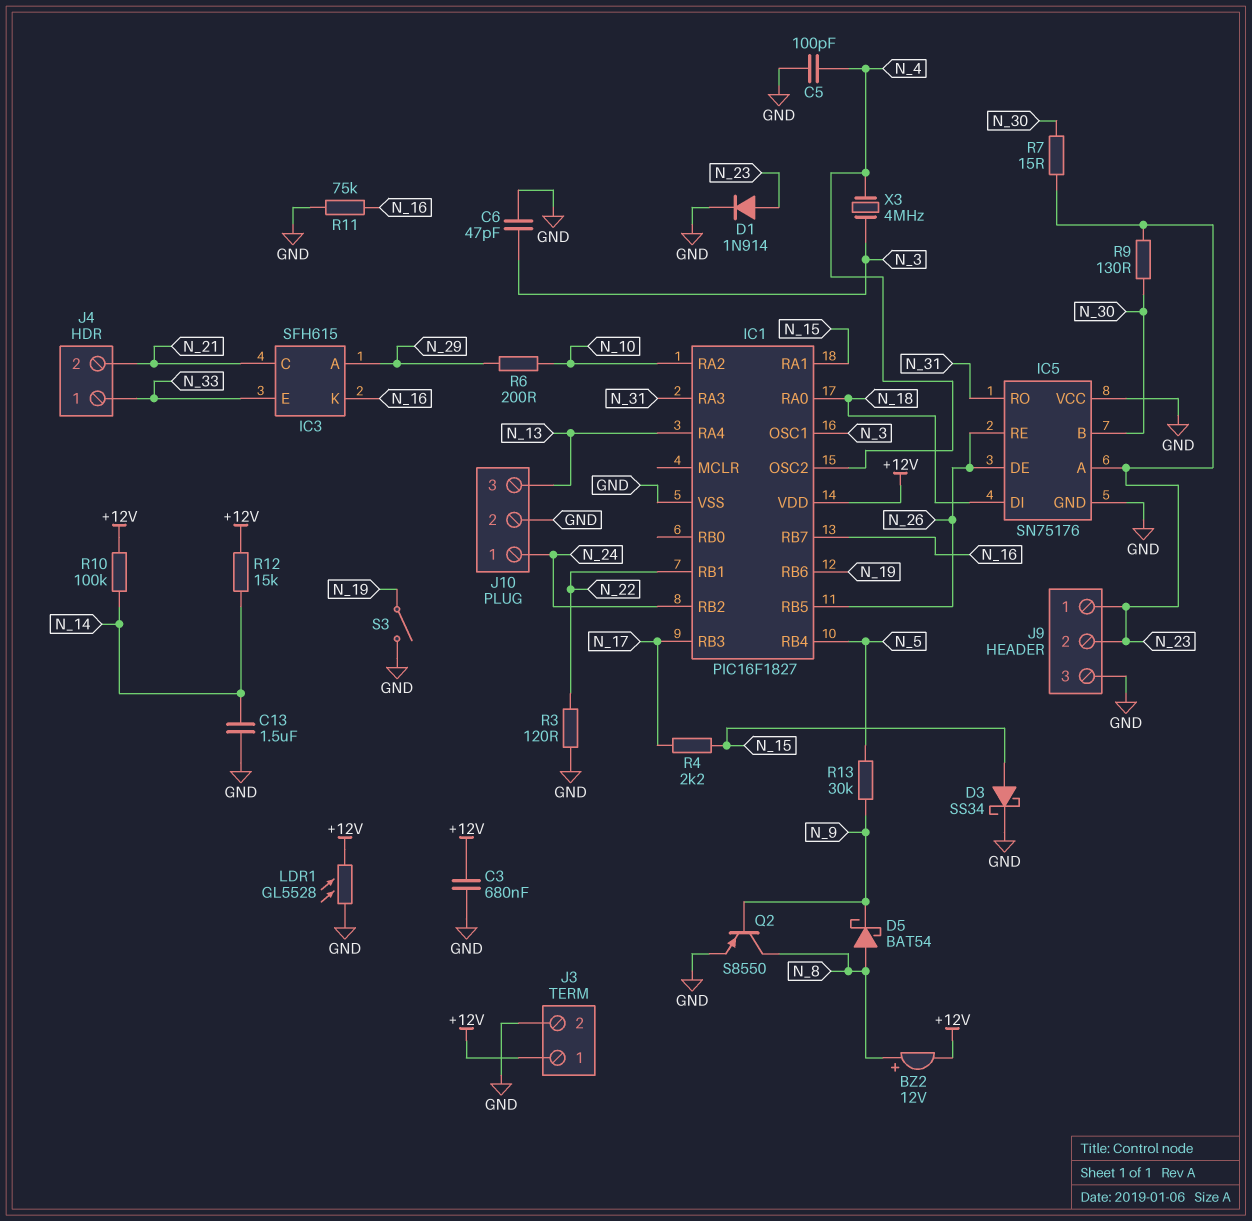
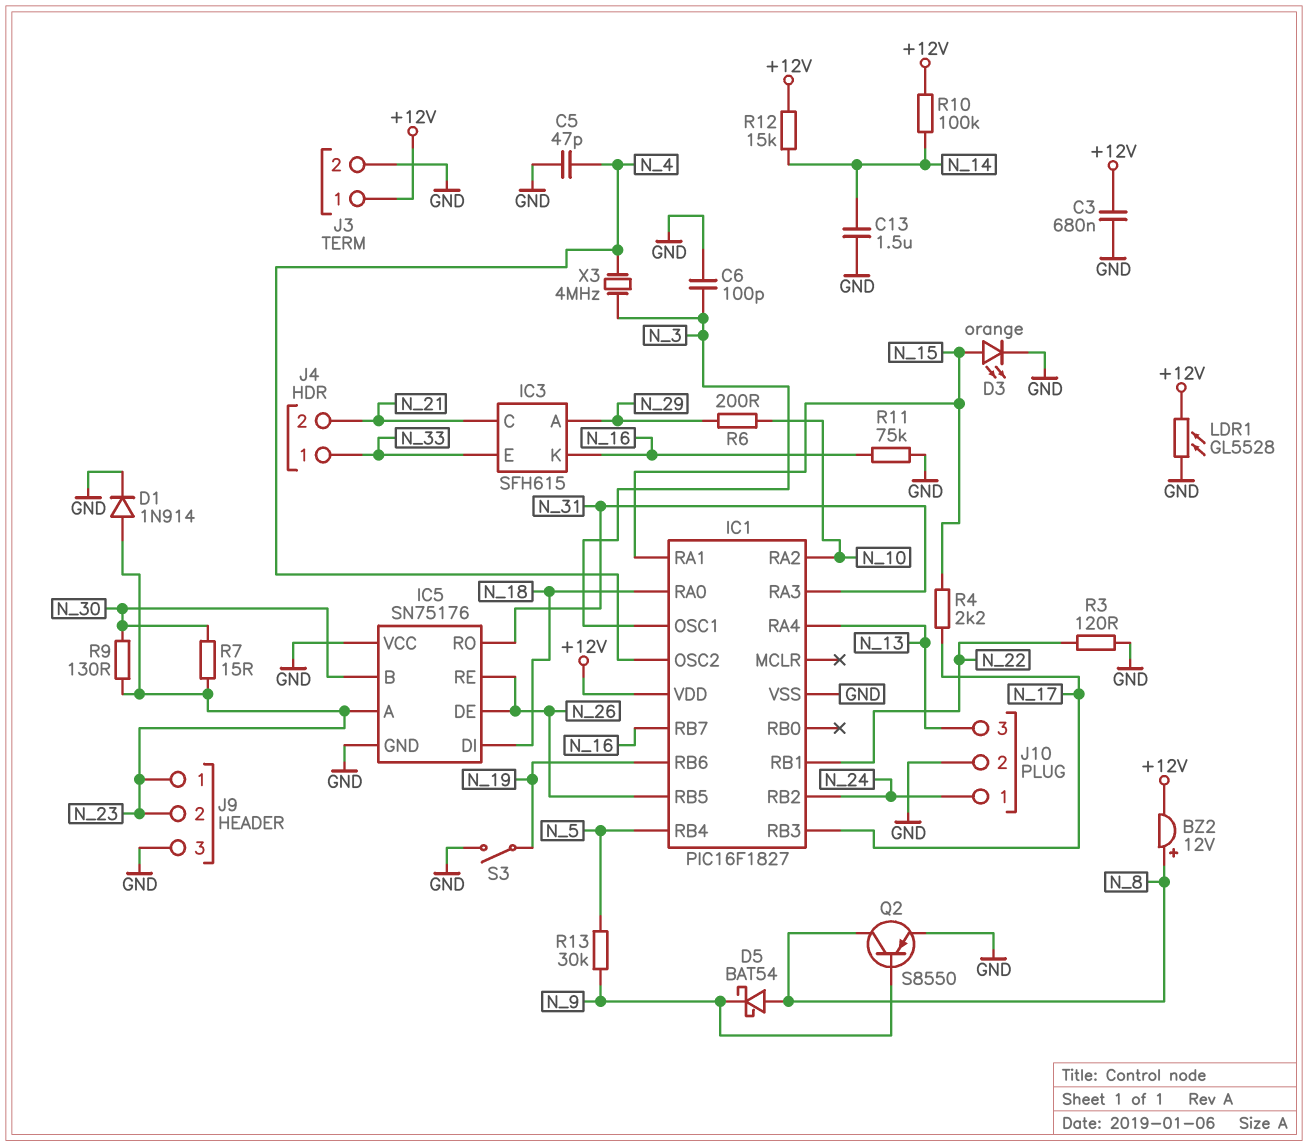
C5: 100pF (GND, N_4) -> 47pF (GND, N_4)
C6: 47pF (GND, N_3) -> 100pF (GND, N_3)
D3: schottky SS34 (A N_15, K GND) -> LED orange (A N_15, K GND)

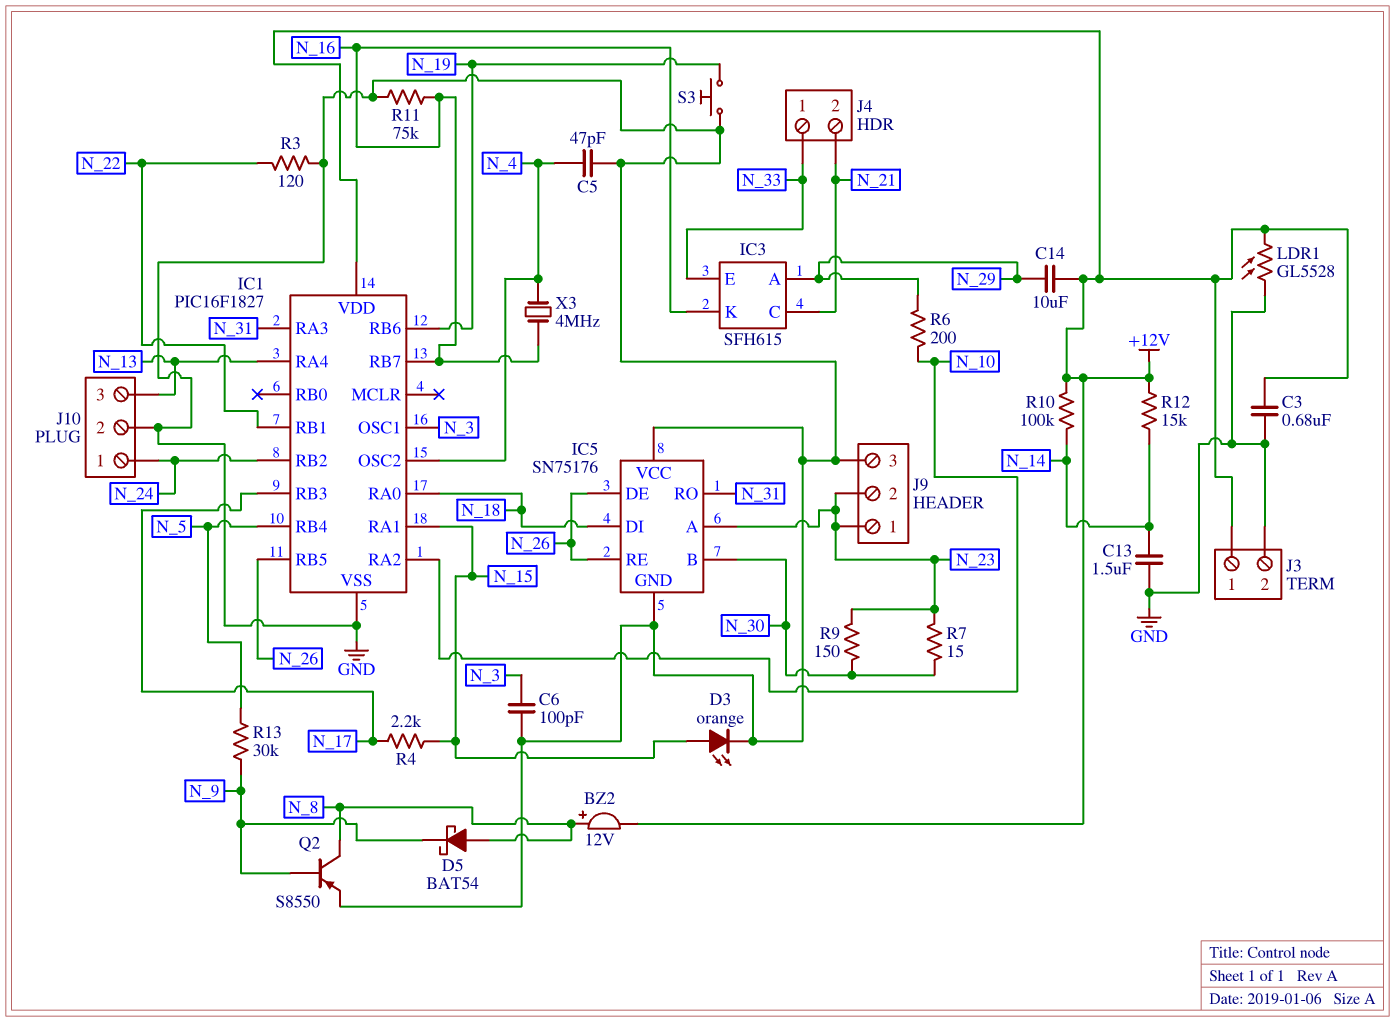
C14: none -> 10uF (+12V, N_29)
D1: diode 1N914 (A N_23, K GND) -> none
R9: 130 (N_23, N_30) -> 150 (N_23, N_30)
S3: switch (GND, N_19) -> button (GND, N_19)
X3: 4MHz (N_3, N_4) -> 4MHz (N_4, N_16)

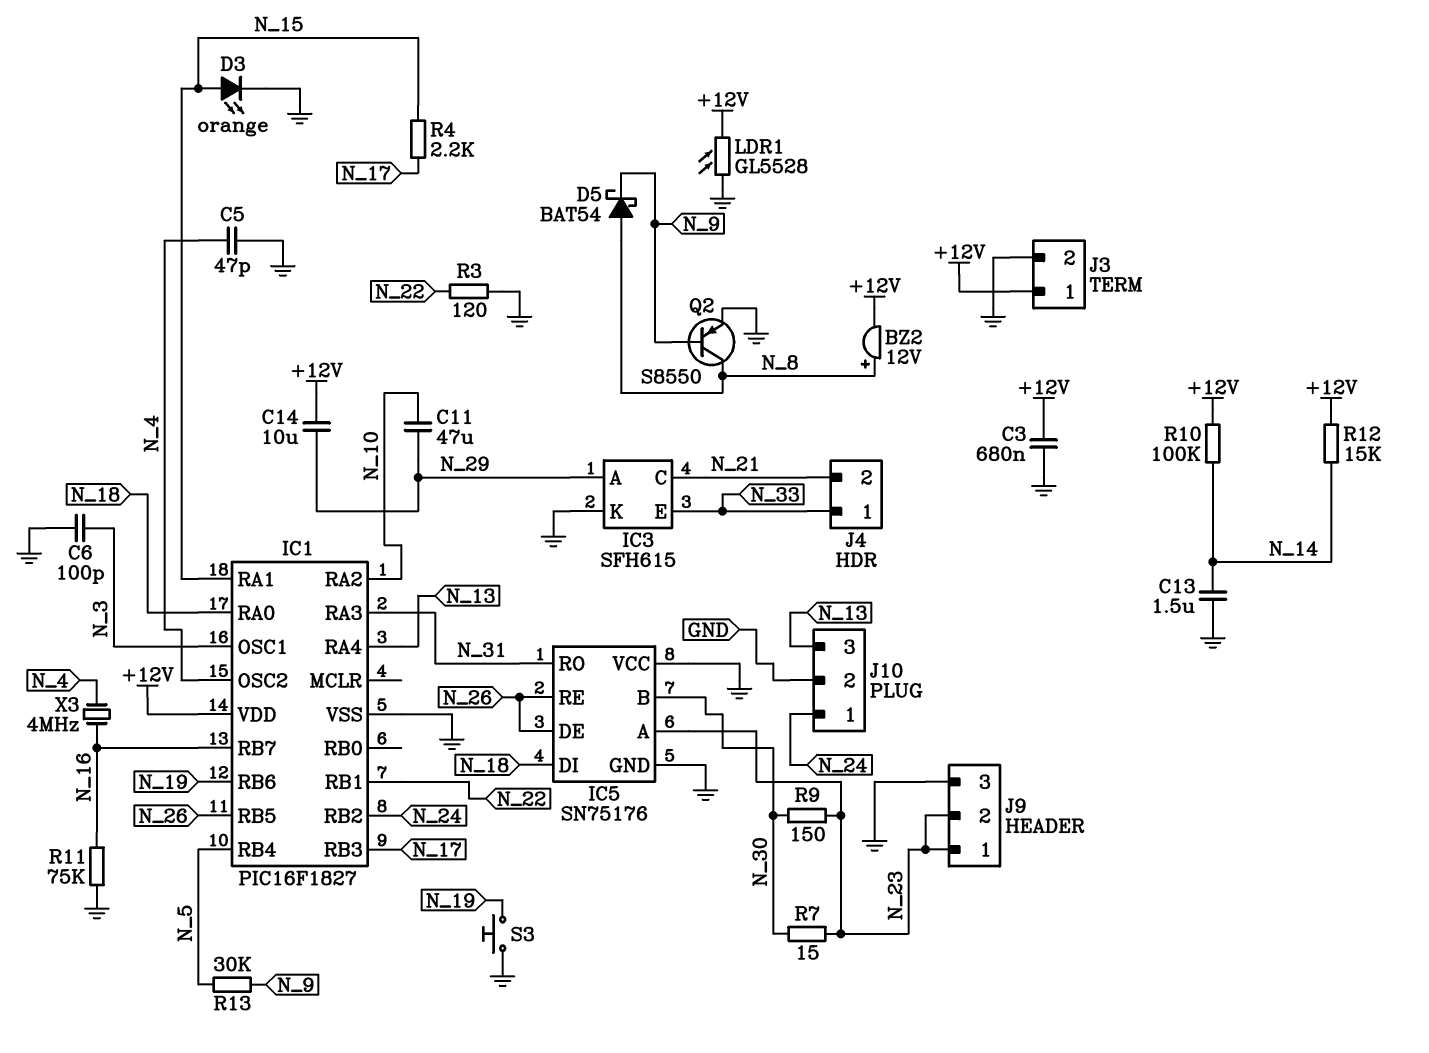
C11: none -> 47uF (N_10, N_29)
IC3 pin K: N_16 -> GND
R6: 200 (N_10, N_29) -> none

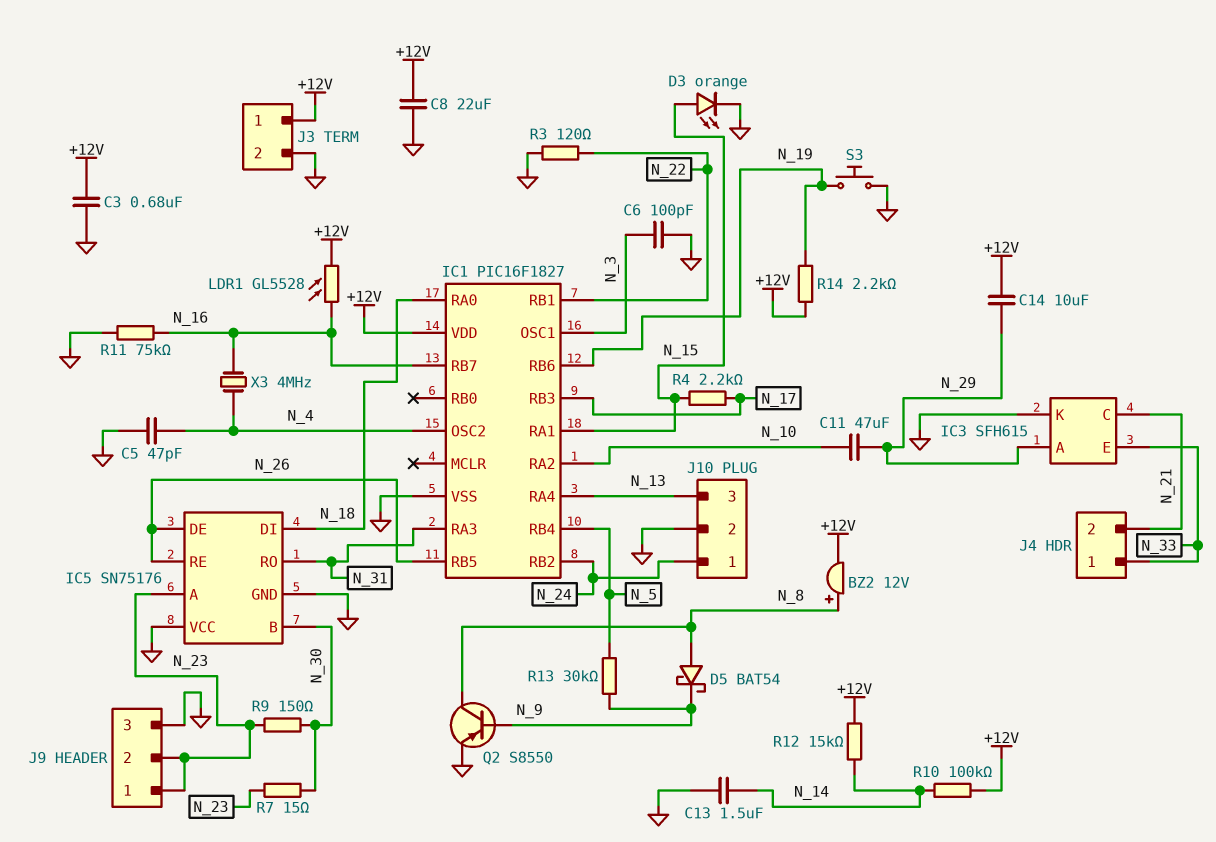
C8: none -> 22uF (+12V, GND)
LDR1: GL5528 (+12V, GND) -> GL5528 (+12V, N_16)
R14: none -> 2.2k (+12V, N_19)

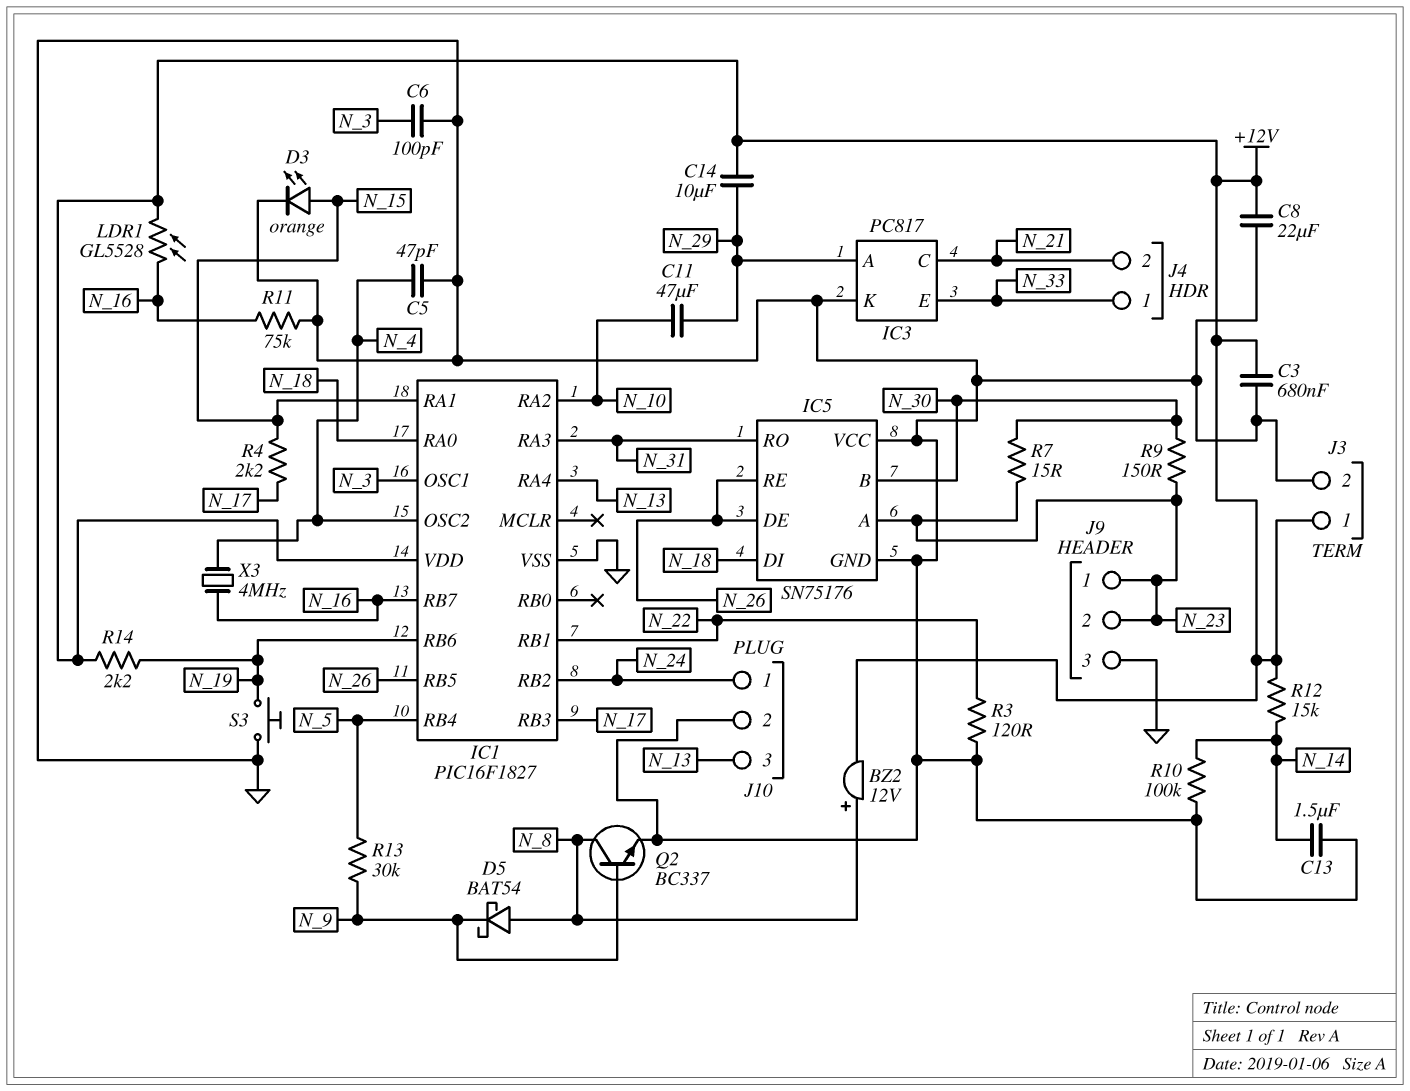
IC3: SFH615 -> PC817
Q2: PNP S8550 (B N_9, C N_8, E GND) -> NPN BC337 (B N_9, C N_8, E GND)
R10: 100k (+12V, N_14) -> 100k (GND, N_14)

